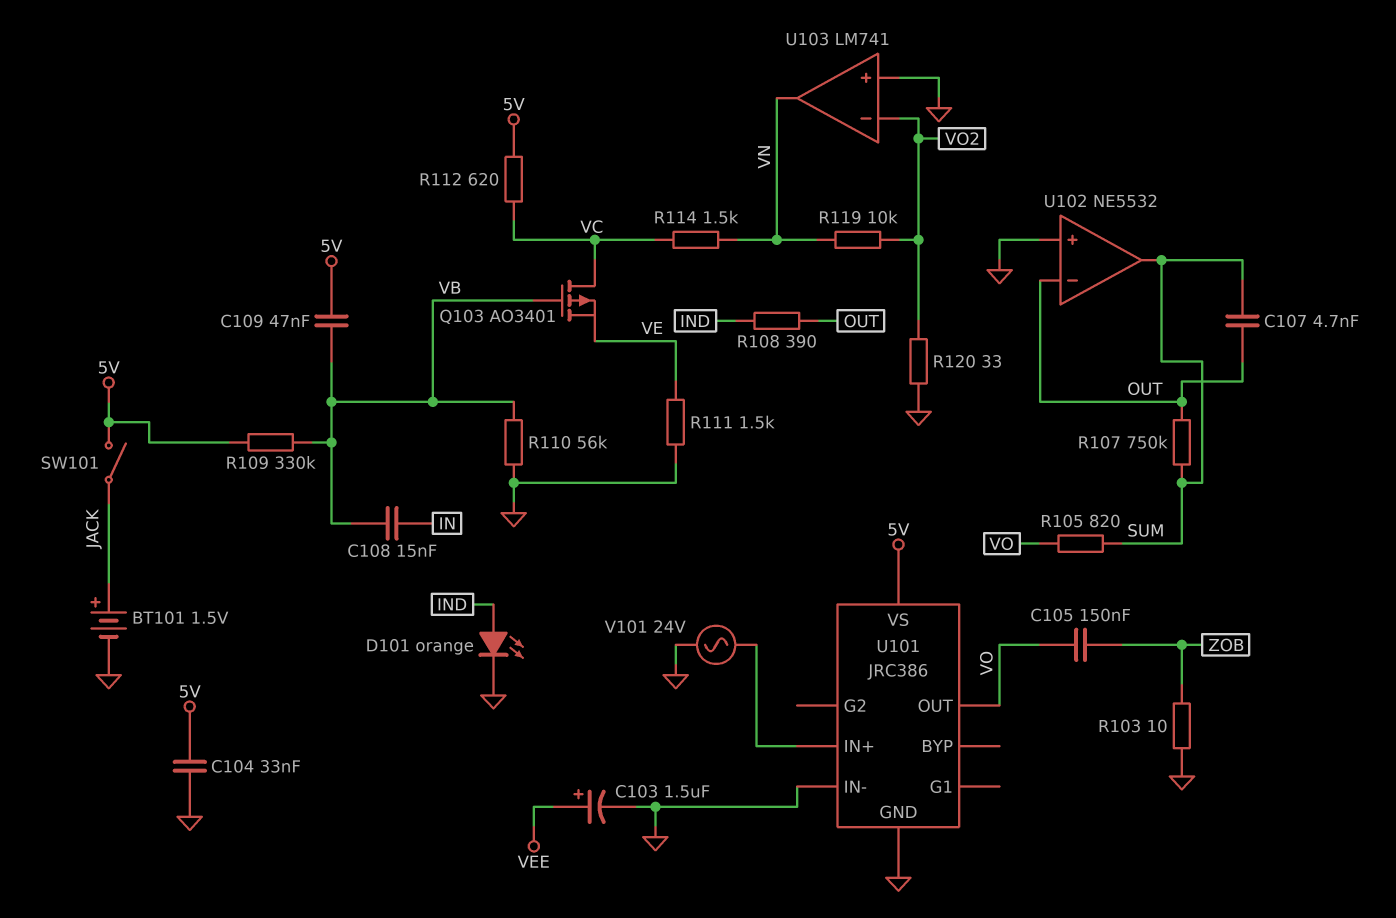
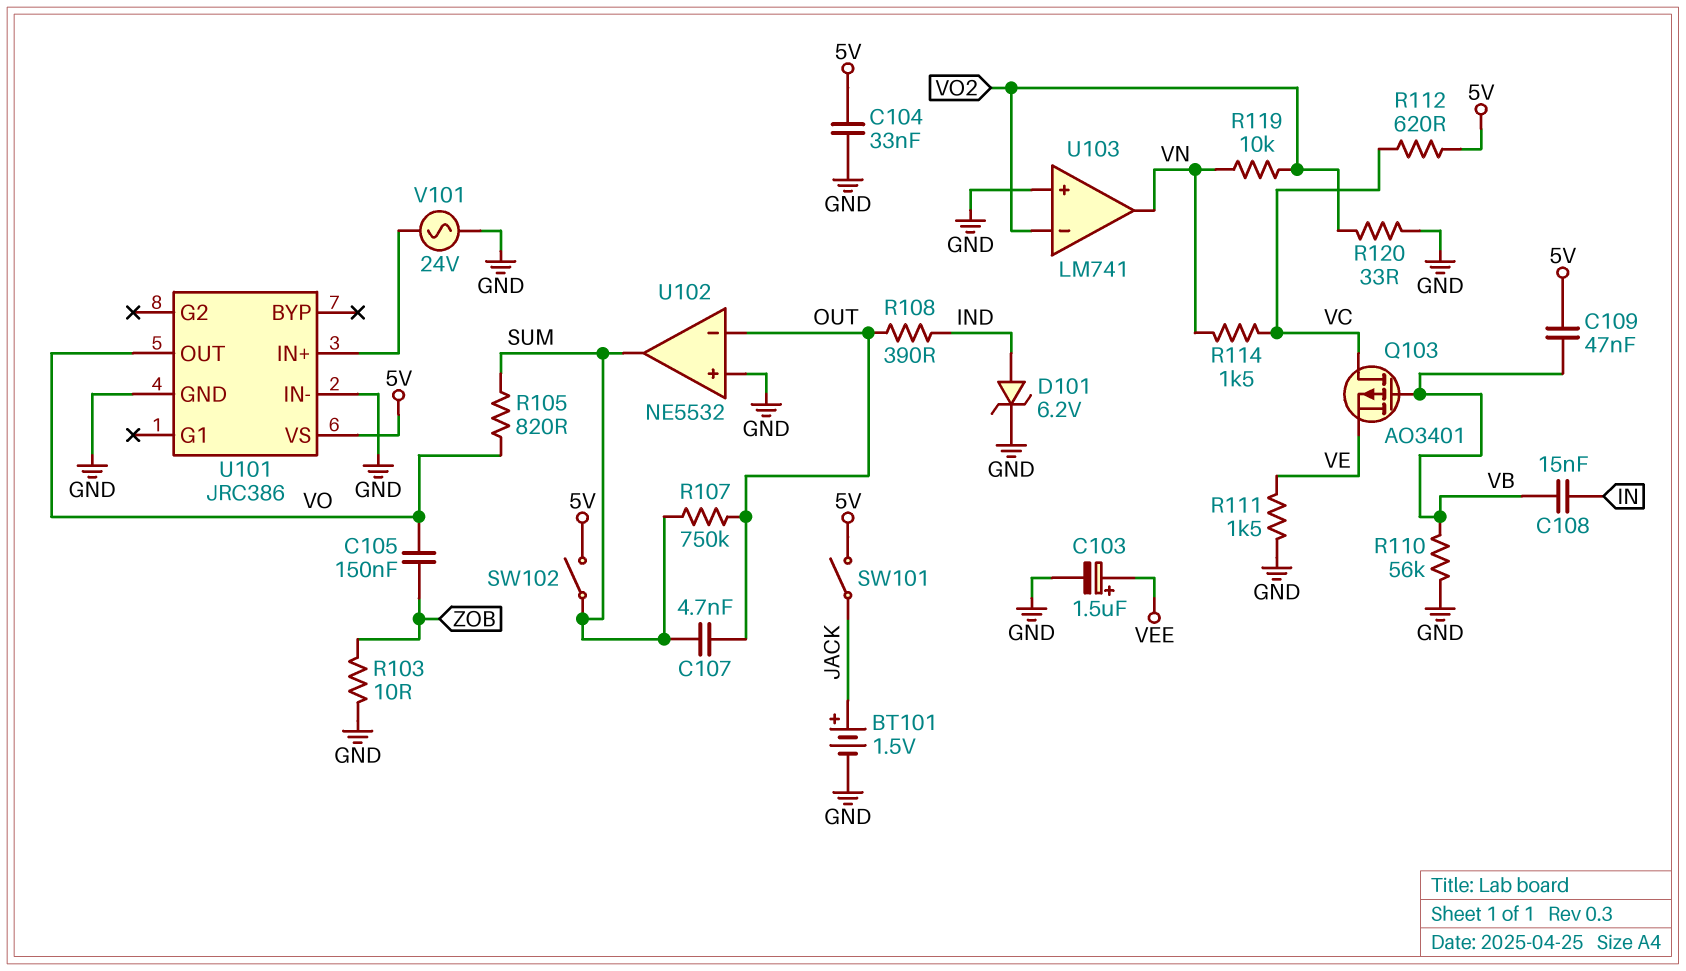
D101: LED orange (A IND, K GND) -> zener 6.2V (A IND, K GND)
R109: 330k (5V, VB) -> none
SW102: none -> switch (5V, SUM)

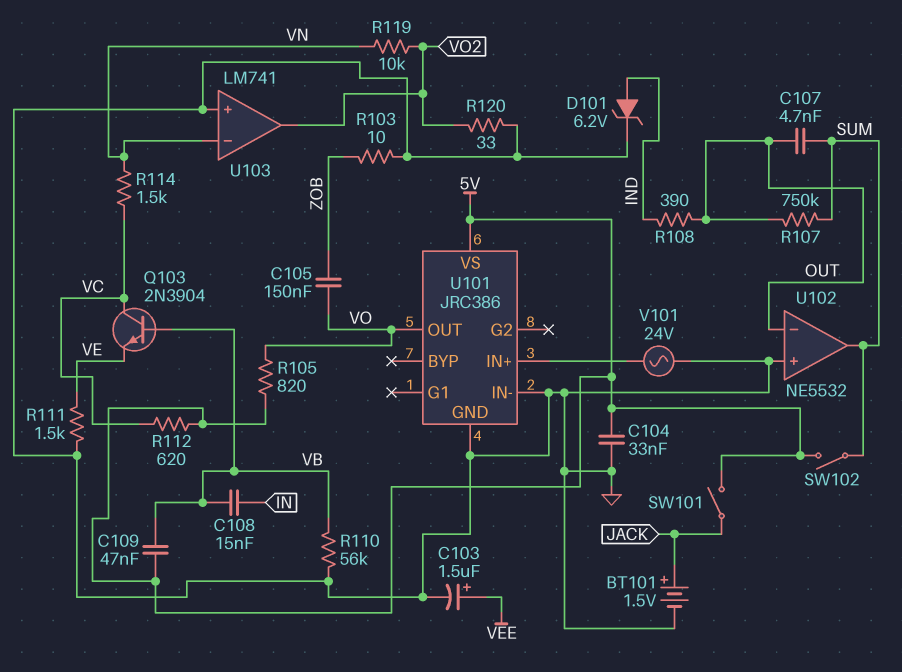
Q103: PMOS AO3401 (G VB, D VC, S VE) -> NPN 2N3904 (B VB, C VC, E VE)
R105: 820 (SUM, VO) -> 820 (5V, VO)
U103 pin in-: VO2 -> VN
U103 pin out: VN -> VO2

